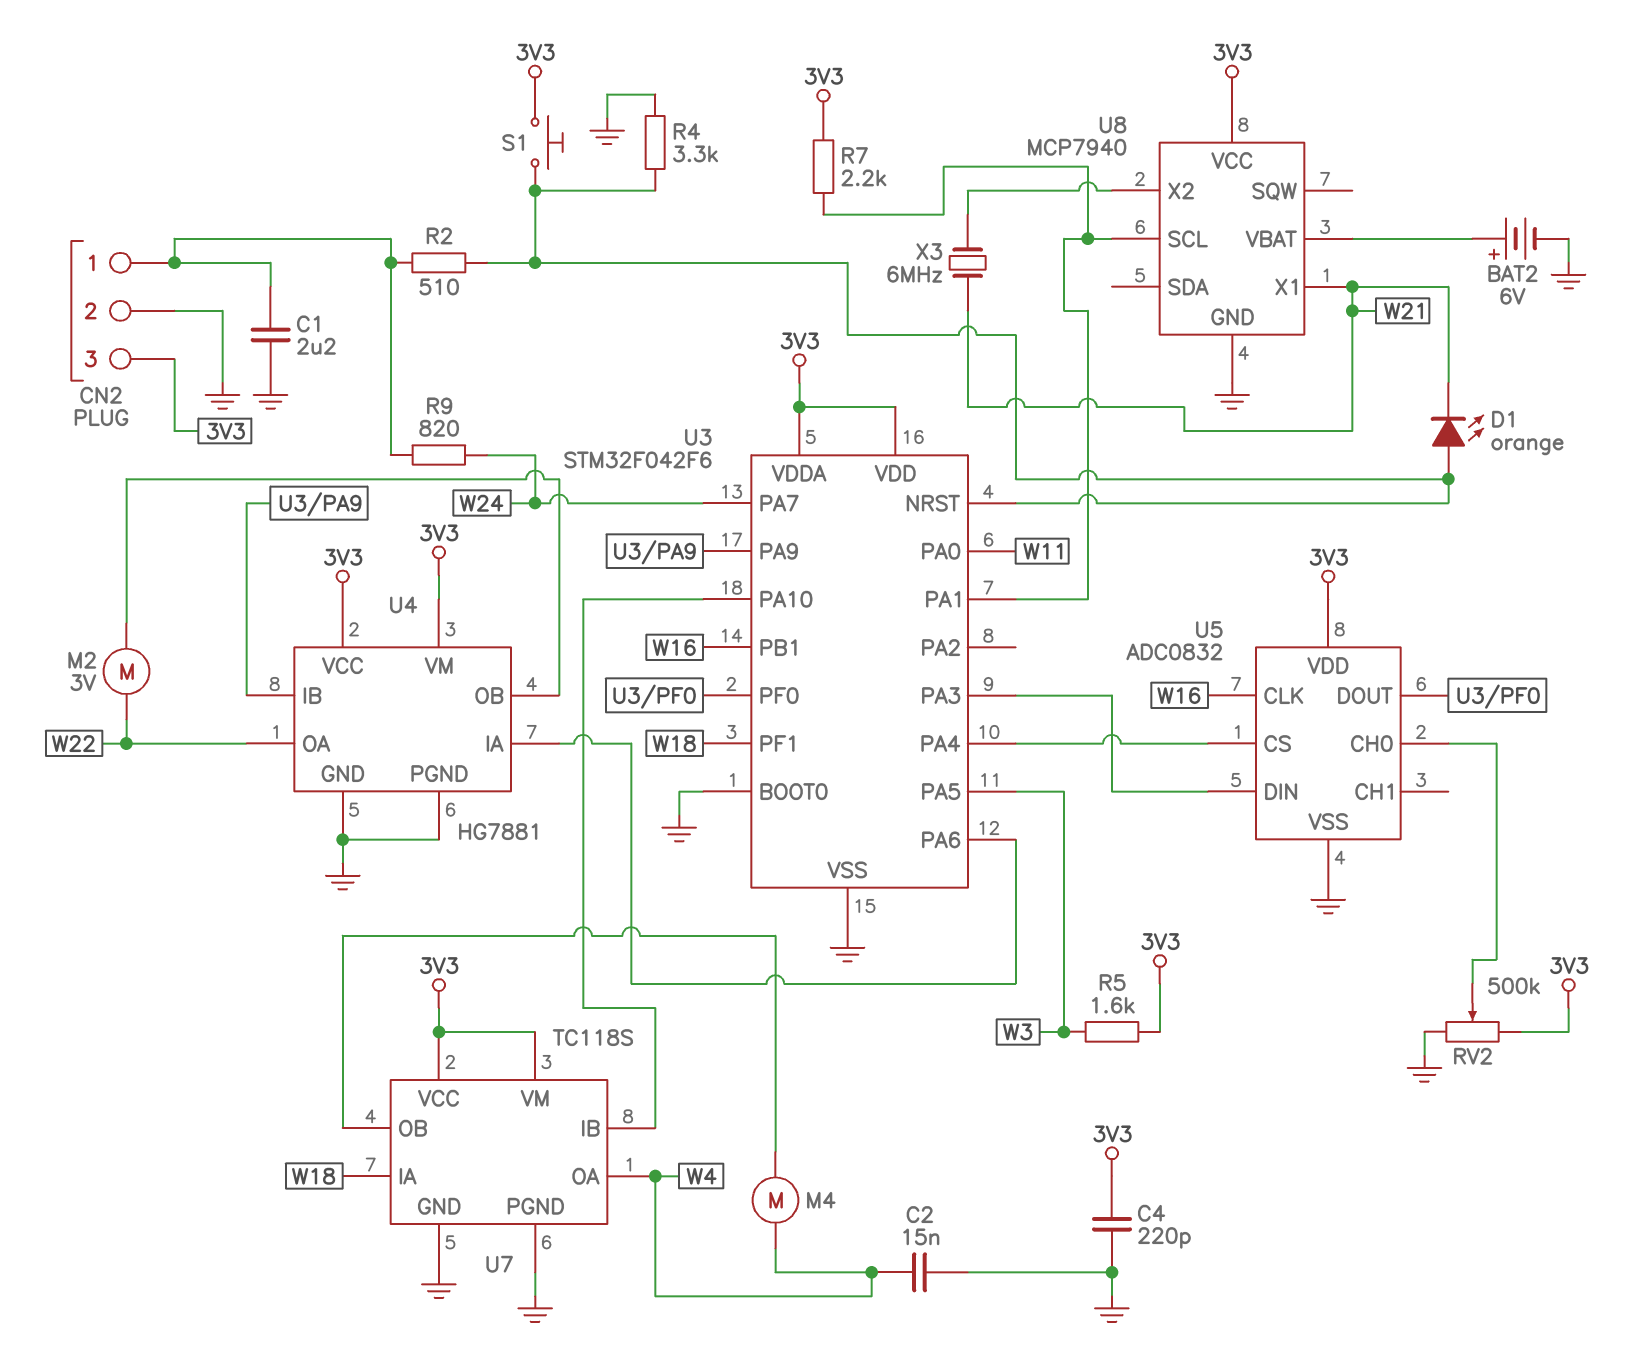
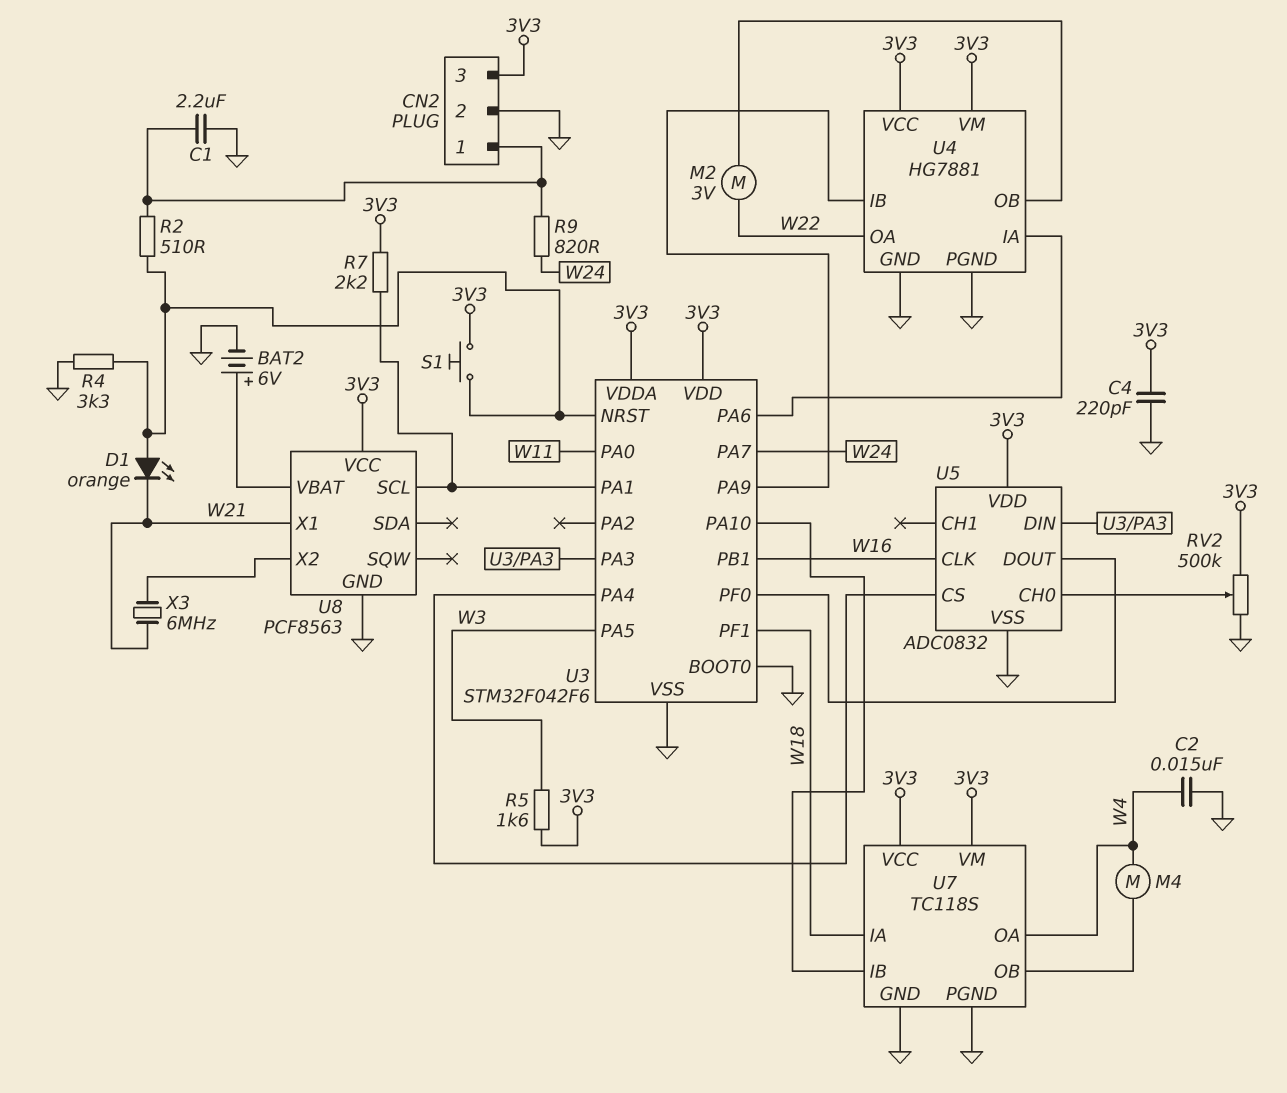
U8: MCP7940 -> PCF8563

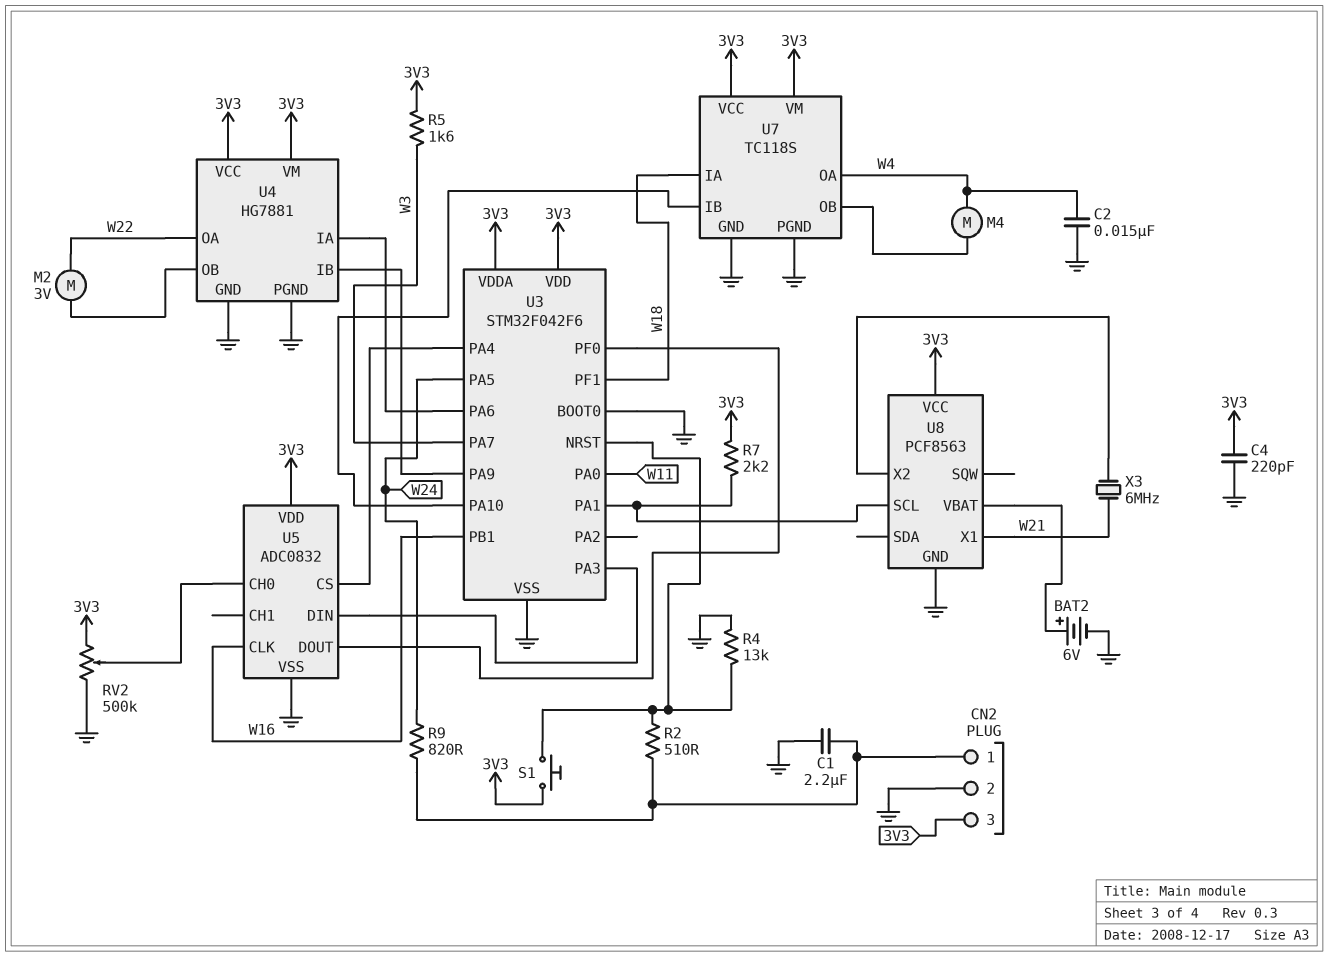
D1: LED orange (A U3/NRST, K W21) -> none
R4: 3.3k (GND, U3/NRST) -> 13k (GND, U3/NRST)
U3 pin PA5: W3 -> W24
U3 pin PA7: W24 -> W3

